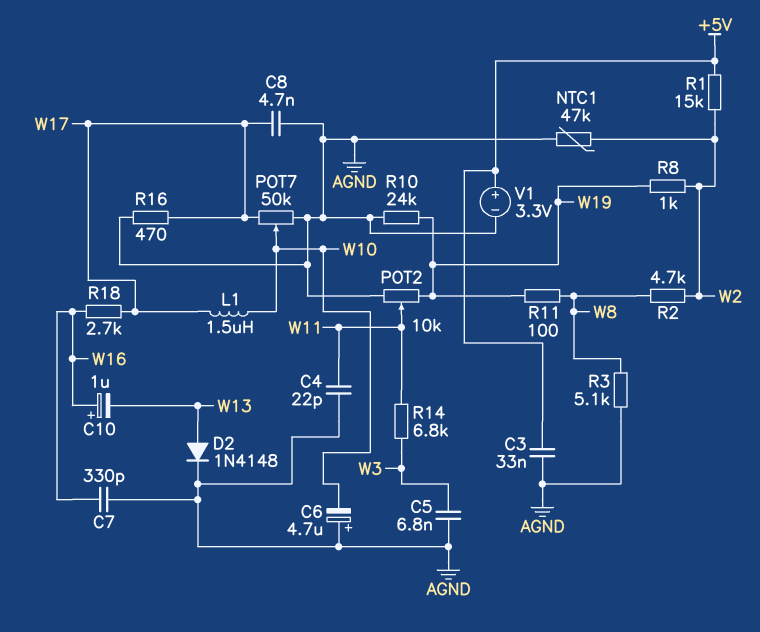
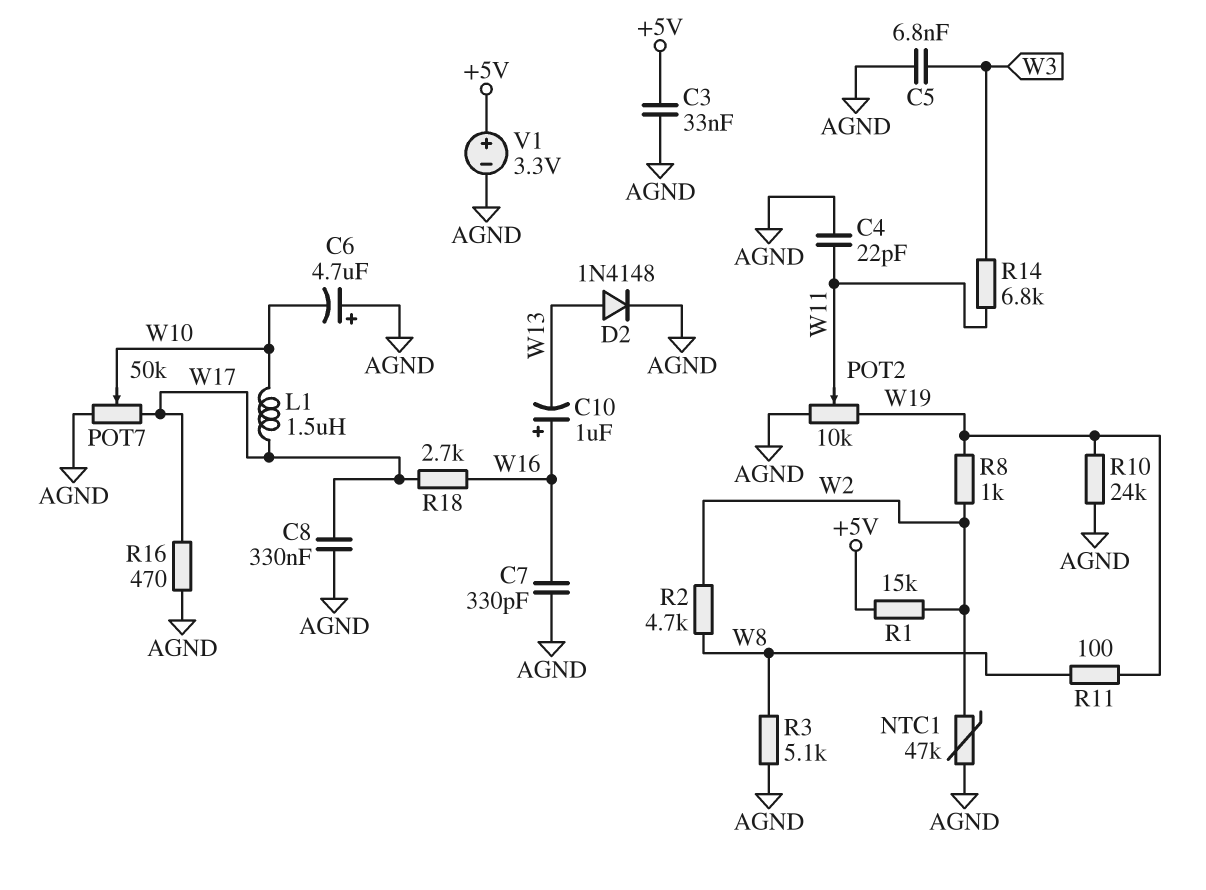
C8: 4.7nF (AGND, W17) -> 330nF (AGND, W17)

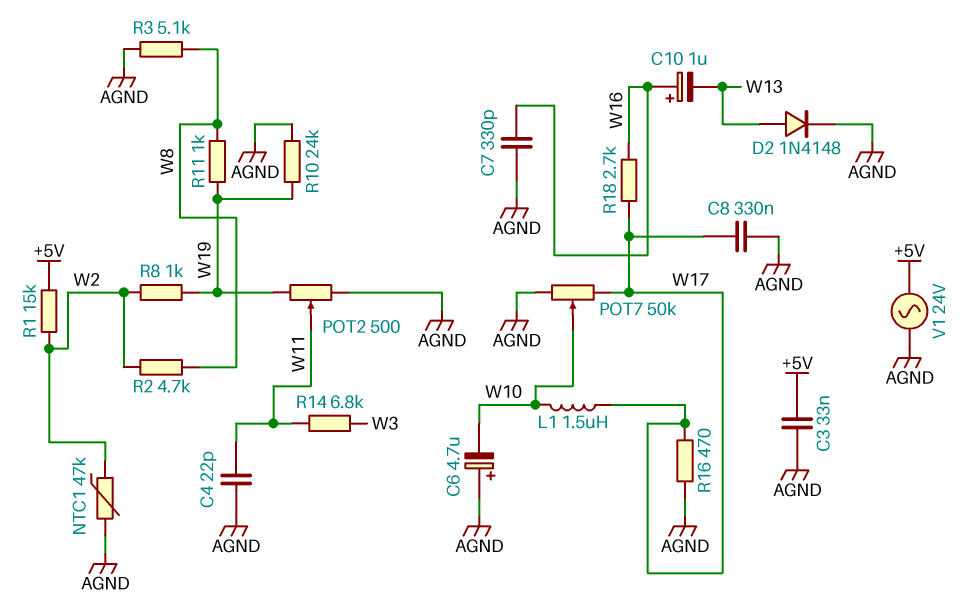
C5: 6.8nF (AGND, W3) -> none
POT2: 10k (AGND, W19, wiper W11) -> 500 (AGND, W19, wiper W11)
R11: 100 (W8, W19) -> 1k (W8, W19)
V1: 3.3V (plus +5V, minus AGND) -> AC 24V (+5V, AGND)

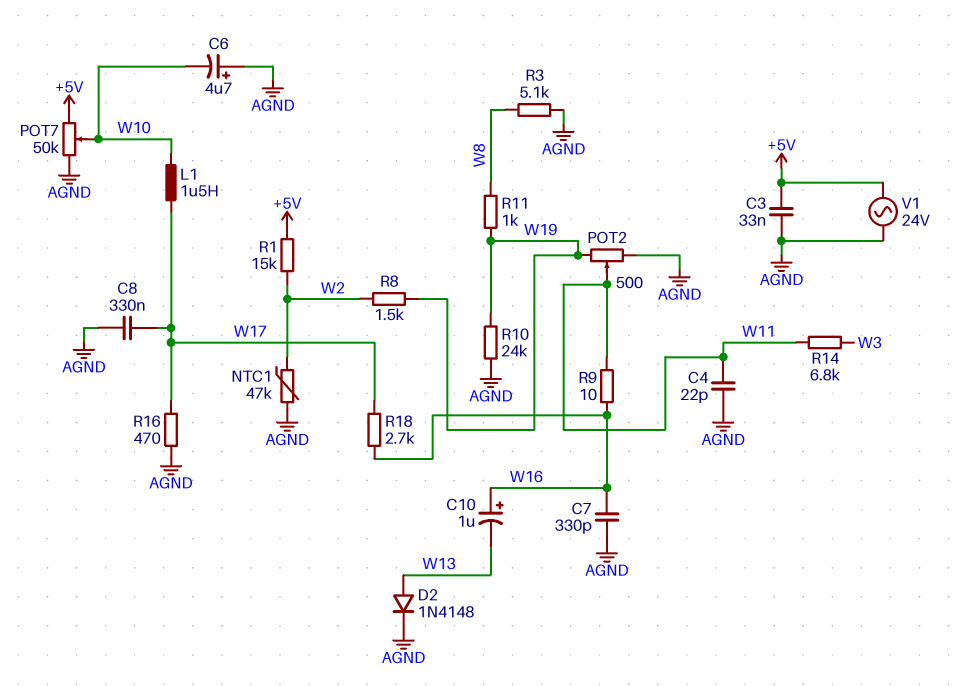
POT7: 50k (AGND, W17, wiper W10) -> 50k (+5V, AGND, wiper W10)
R2: 4.7k (W2, W8) -> none
R8: 1k (W2, W19) -> 1.5k (W2, W19)
R9: none -> 10 (W11, W16)

